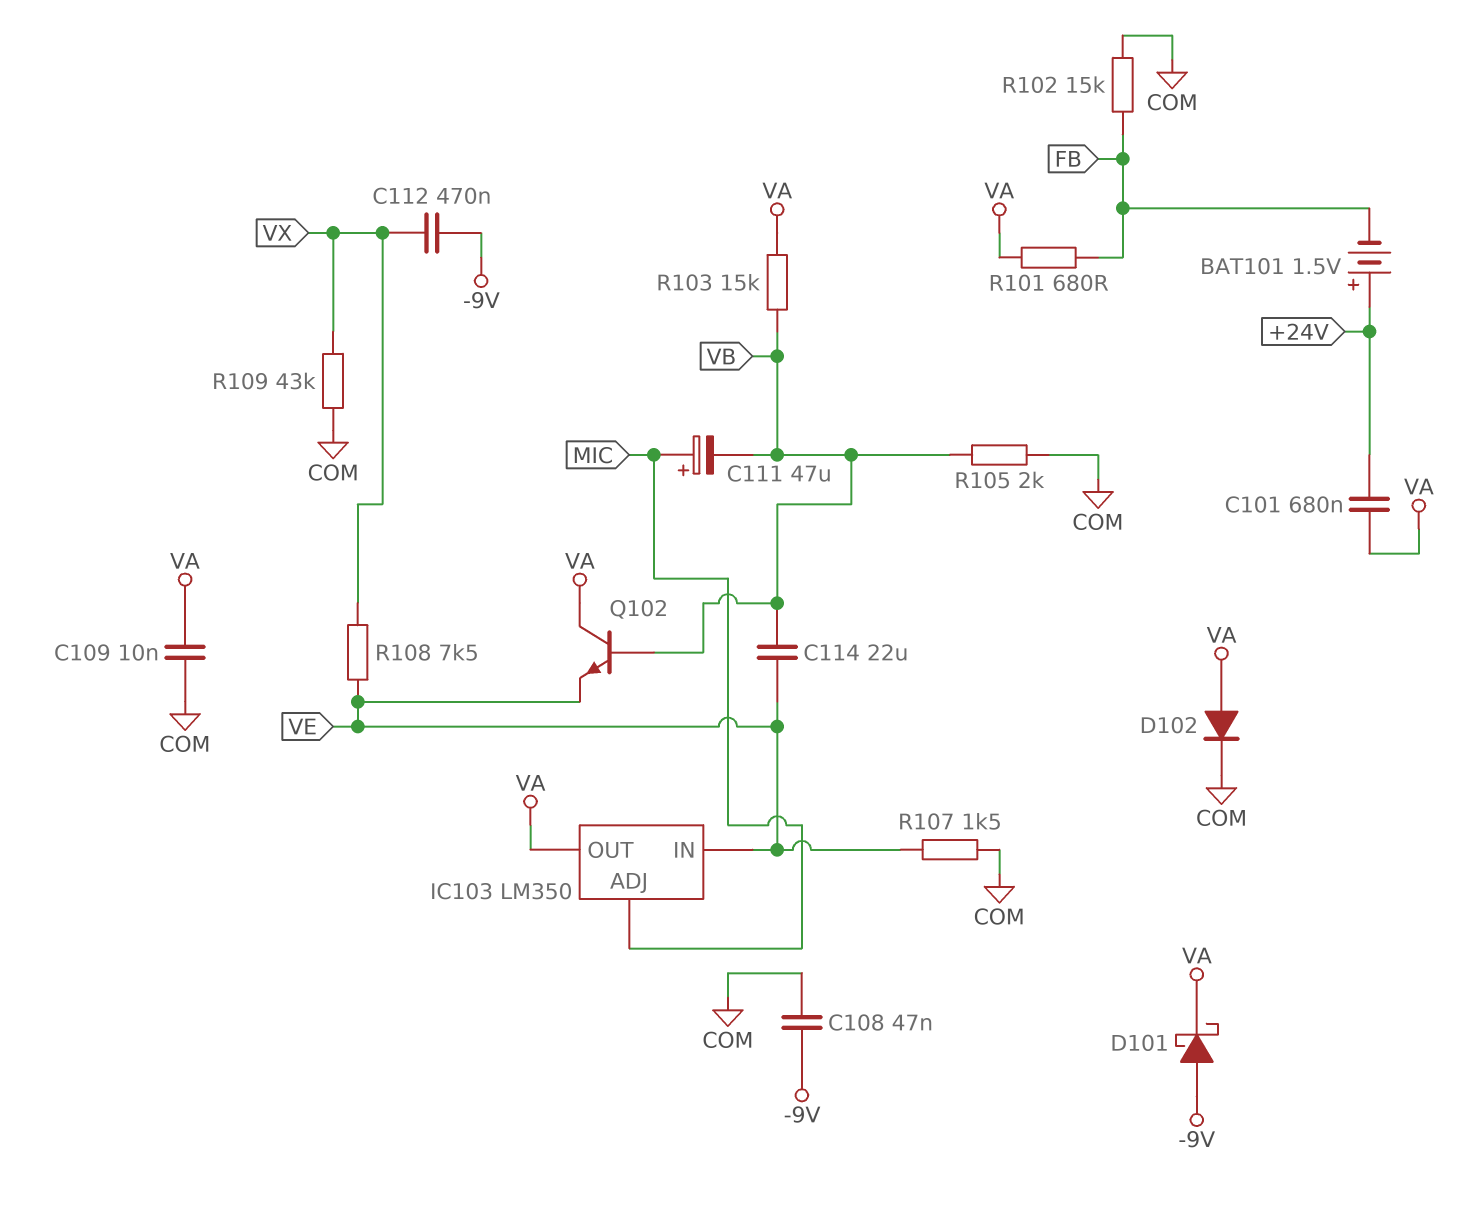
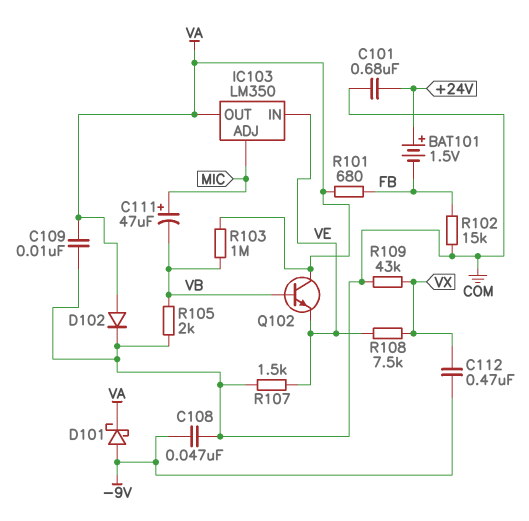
C101: 680nF (+24V, VA) -> 680nF (+24V, COM)
C114: 22uF (VB, VE) -> none
R103: 15k (VA, VB) -> 1M (VA, VB)

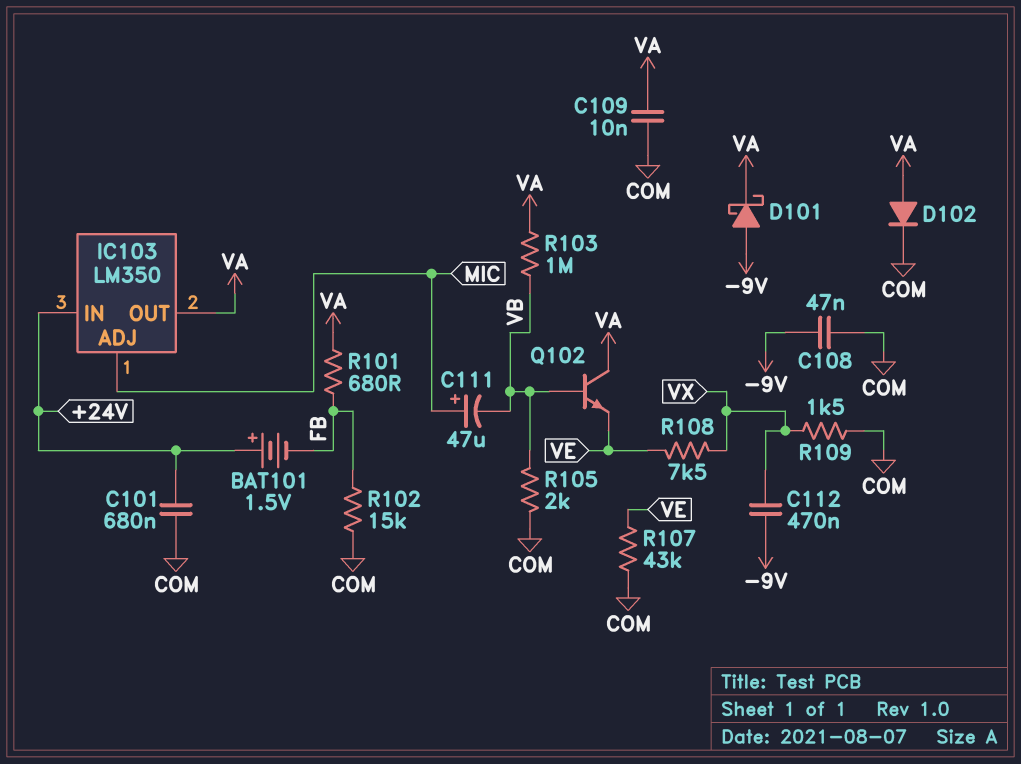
IC103 pin IN: VE -> +24V
R107: 1.5k (COM, VE) -> 43k (COM, VE)
R109: 43k (COM, VX) -> 1.5k (COM, VX)

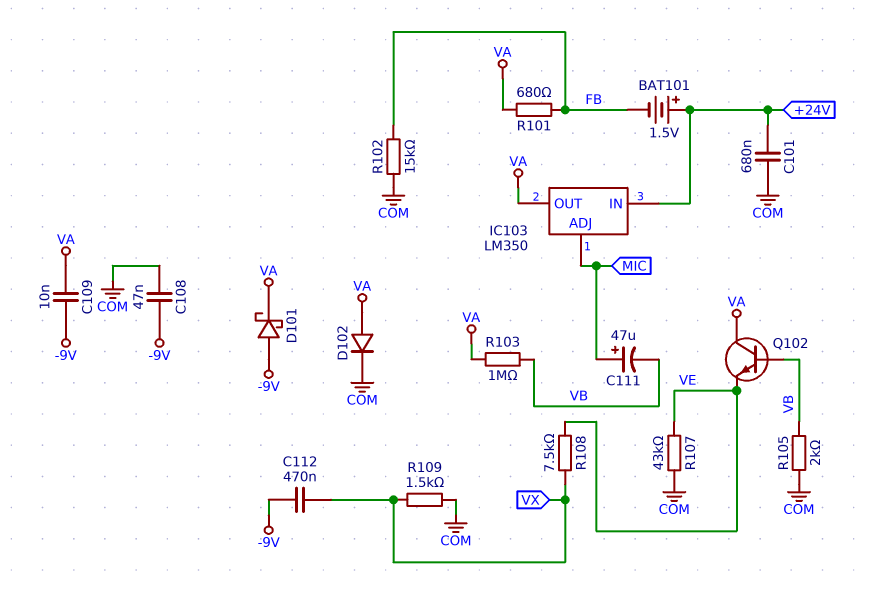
C109: 10nF (COM, VA) -> 10nF (-9V, VA)

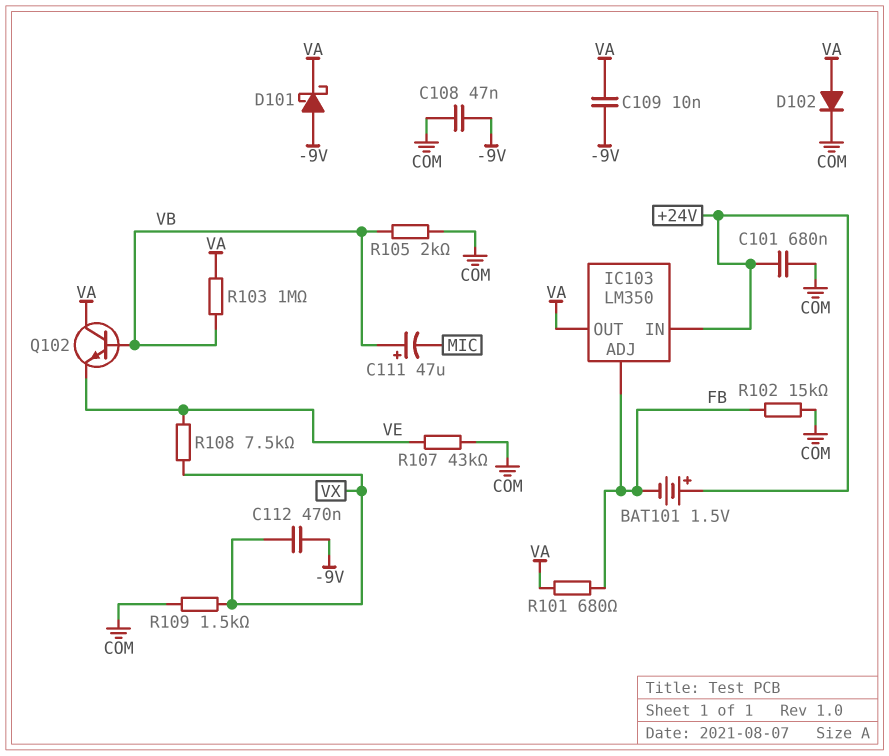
C111: 47uF (plus MIC, minus VB) -> 47uF (plus VB, minus MIC)
IC103 pin ADJ: MIC -> FB

